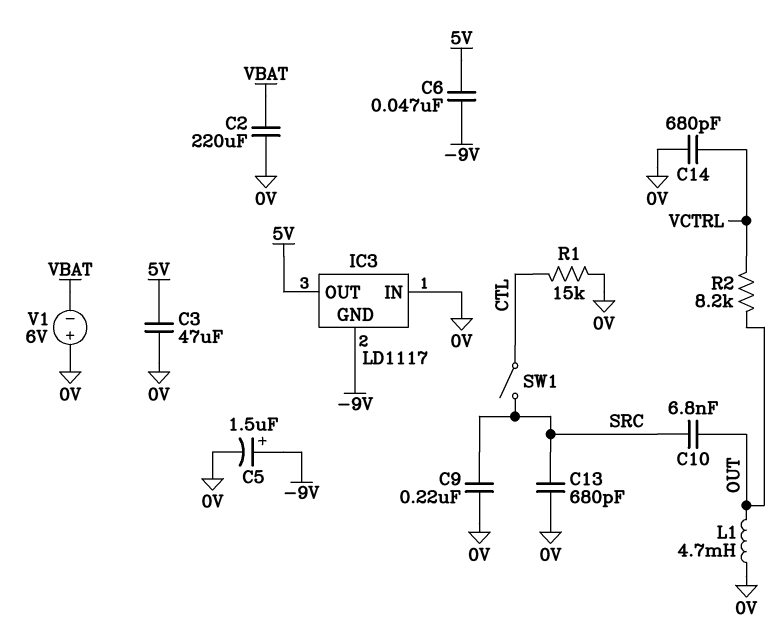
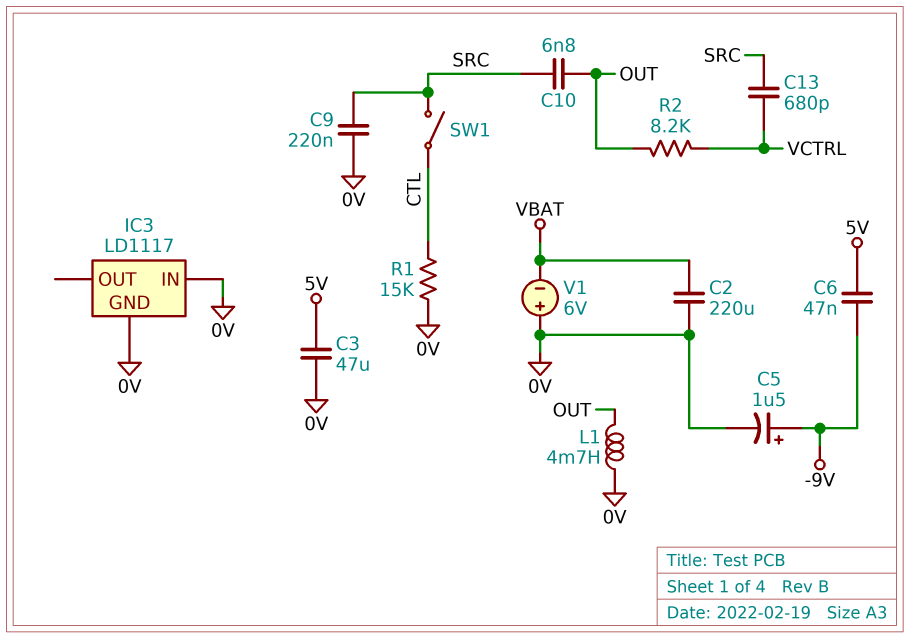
C13: 680pF (0V, SRC) -> 680pF (SRC, VCTRL)
C14: 680pF (0V, VCTRL) -> none
IC3 pin GND: -9V -> 0V
IC3 pin OUT: 5V -> none

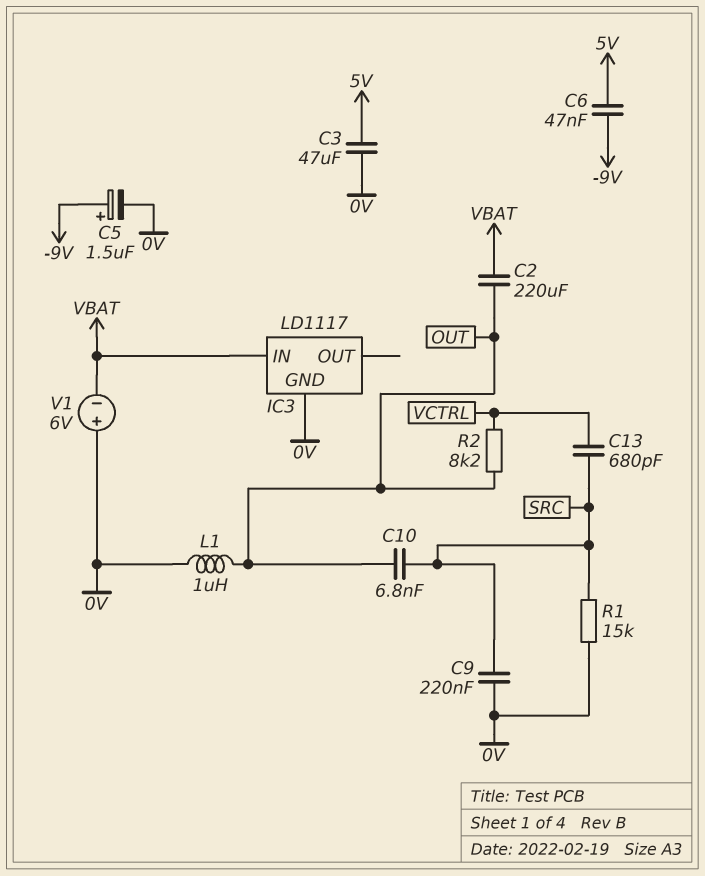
C2: 220uF (0V, VBAT) -> 220uF (OUT, VBAT)
IC3 pin IN: 0V -> VBAT
L1: 4.7mH (0V, OUT) -> 1uH (0V, OUT)
R1: 15k (0V, CTL) -> 15k (0V, SRC)
SW1: switch (CTL, SRC) -> none

